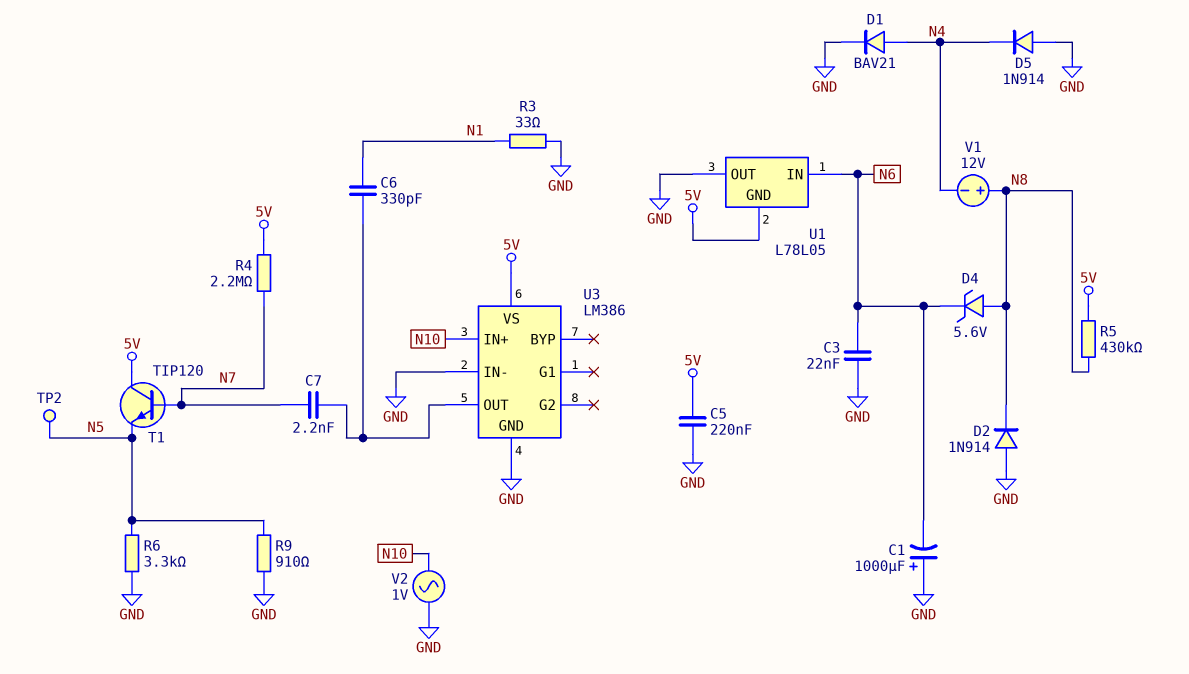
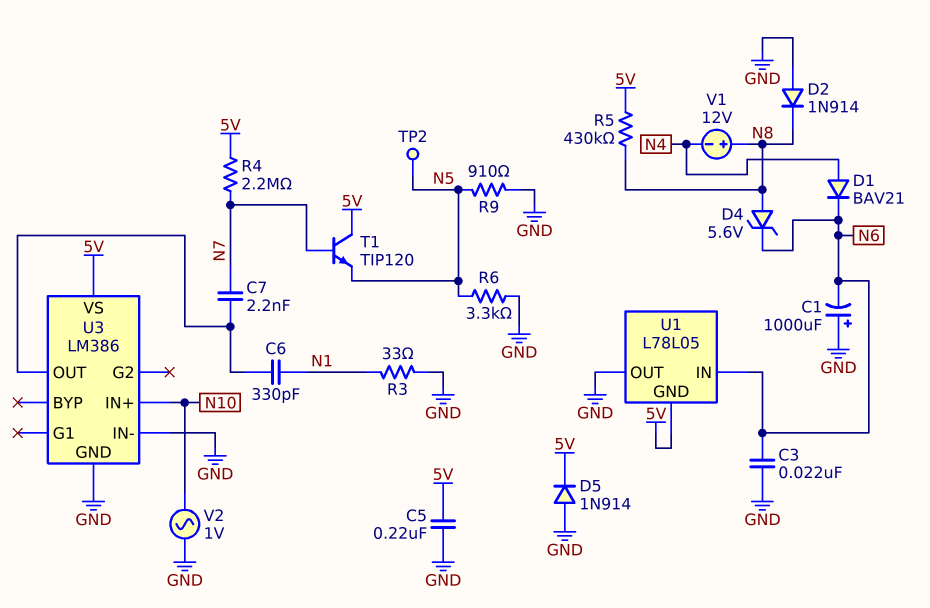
D1: diode BAV21 (A N4, K GND) -> diode BAV21 (A N4, K N6)
D5: diode 1N914 (A GND, K N4) -> diode 1N914 (A GND, K 5V)

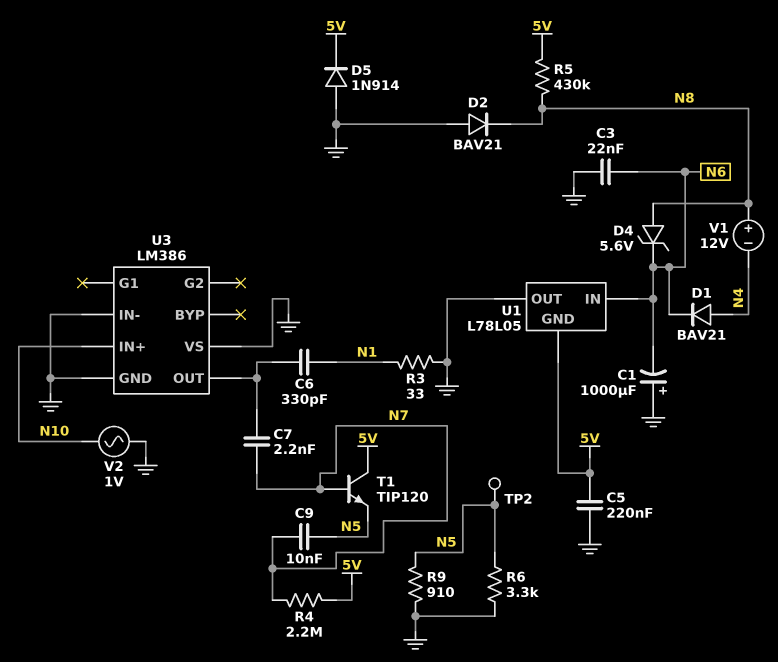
C9: none -> 10nF (N5, N7)
D2: diode 1N914 (A GND, K N8) -> diode BAV21 (A GND, K N8)
U3 pin VS: 5V -> GND

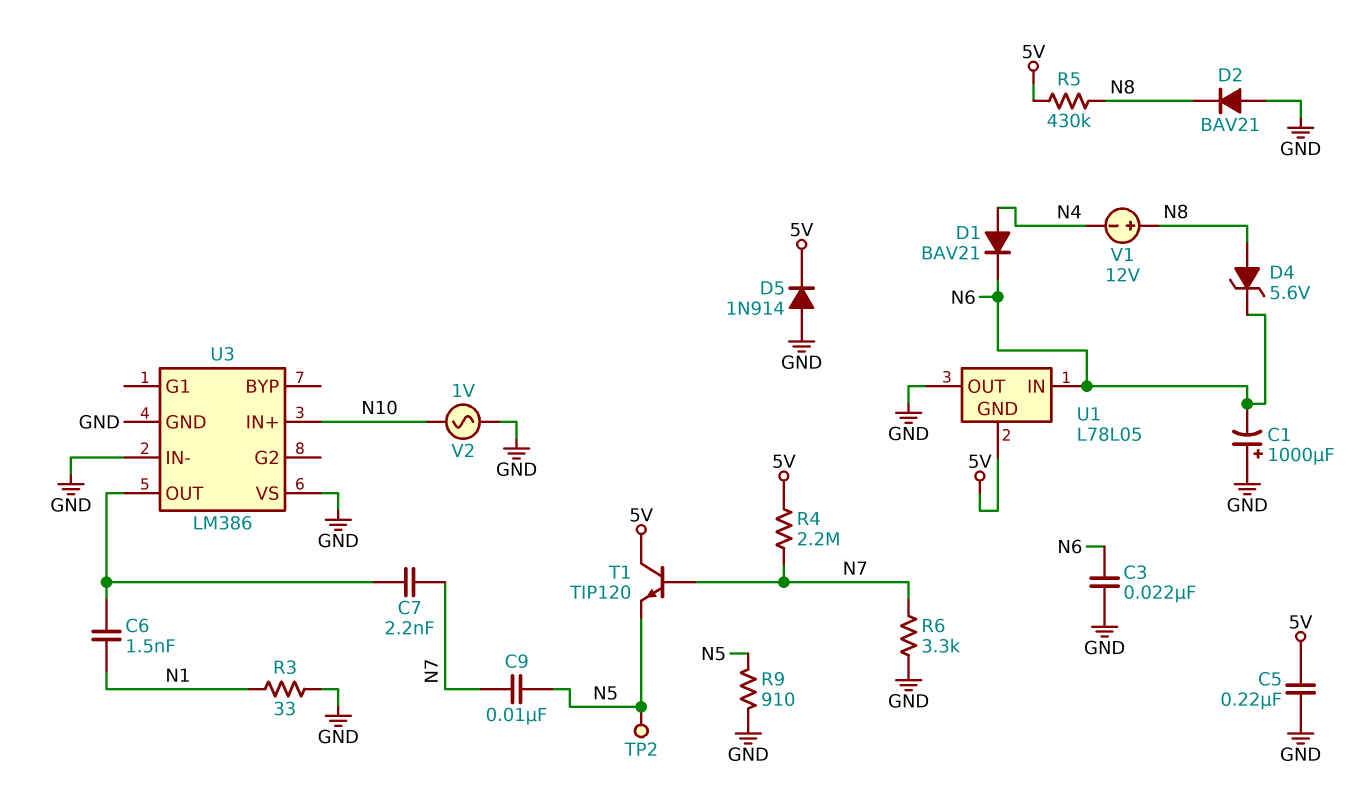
C6: 330pF (N1, U3/OUT) -> 1.5nF (N1, U3/OUT)
R6: 3.3k (GND, N5) -> 3.3k (GND, N7)

